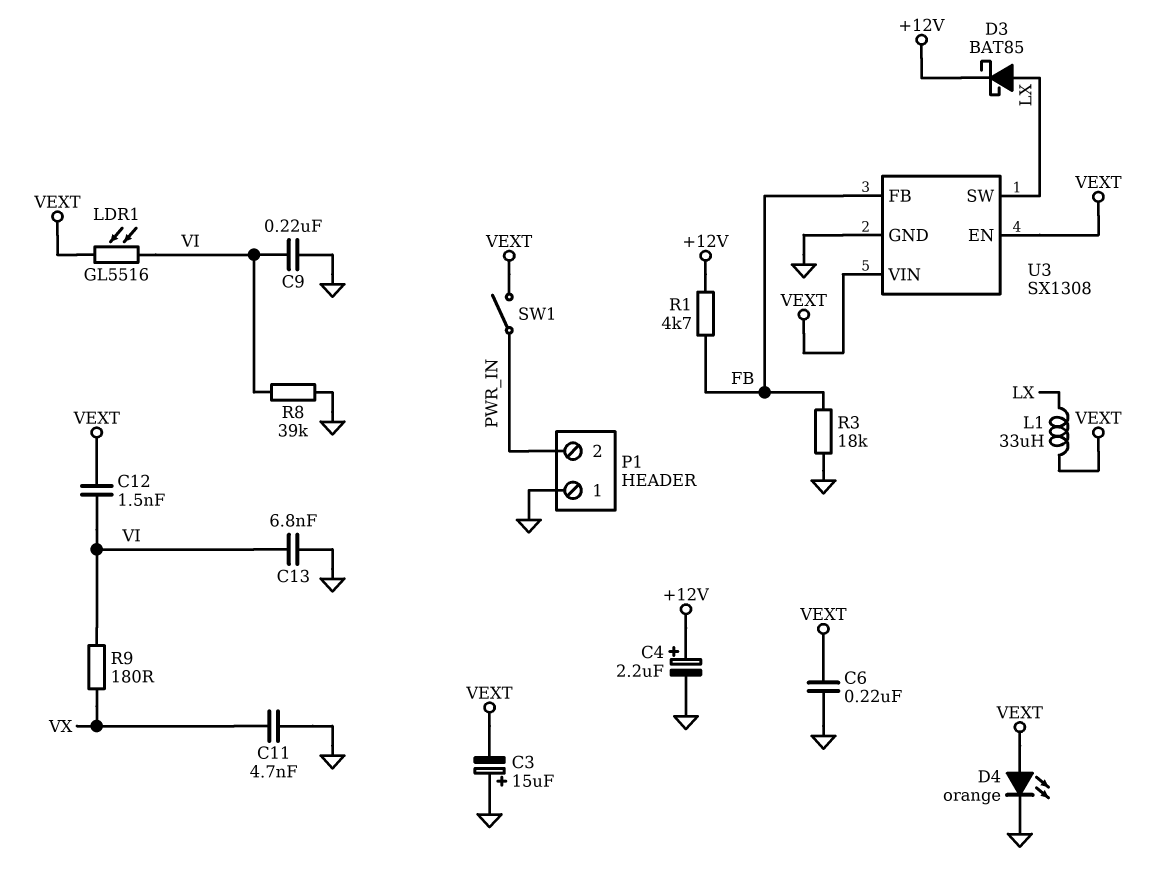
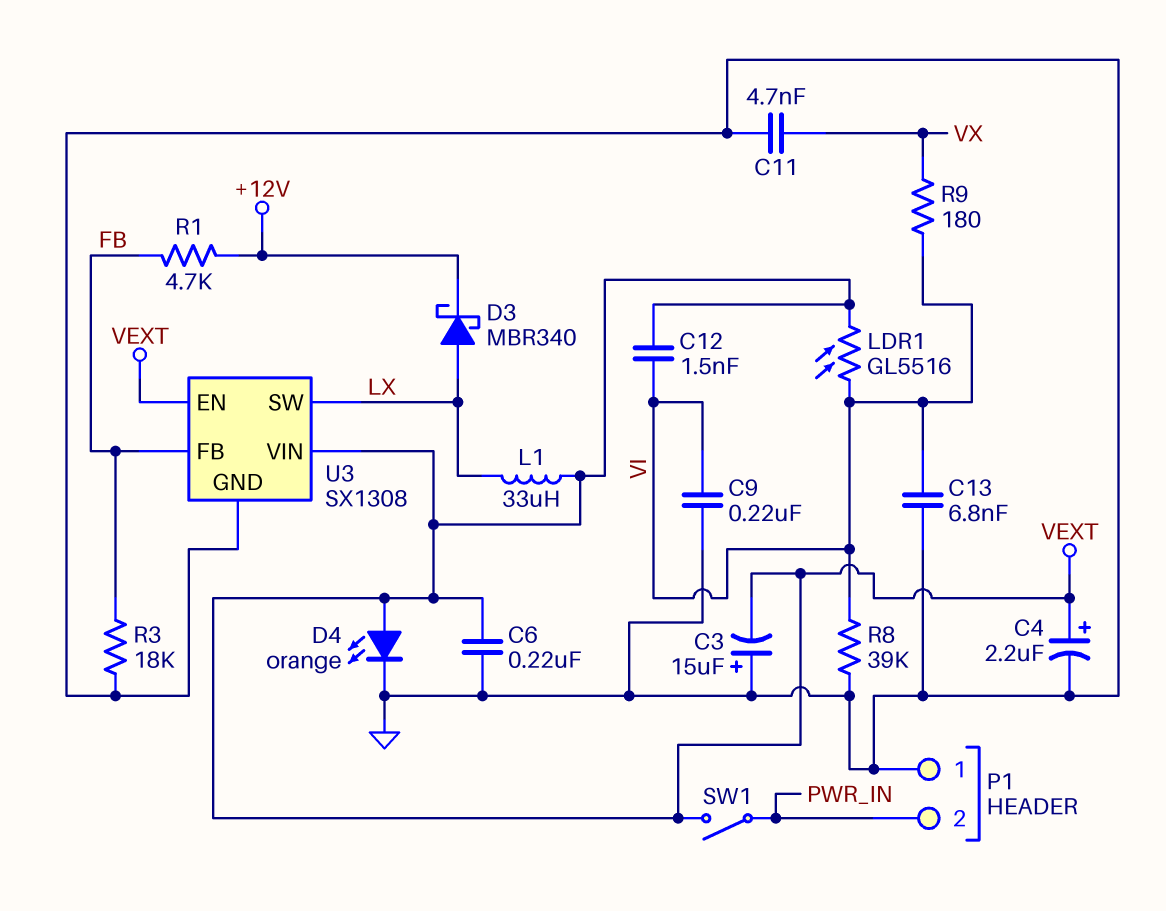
C4: 2.2uF (plus +12V, minus GND) -> 2.2uF (plus VEXT, minus GND)
D3: schottky BAT85 (A LX, K +12V) -> schottky MBR340 (A LX, K +12V)

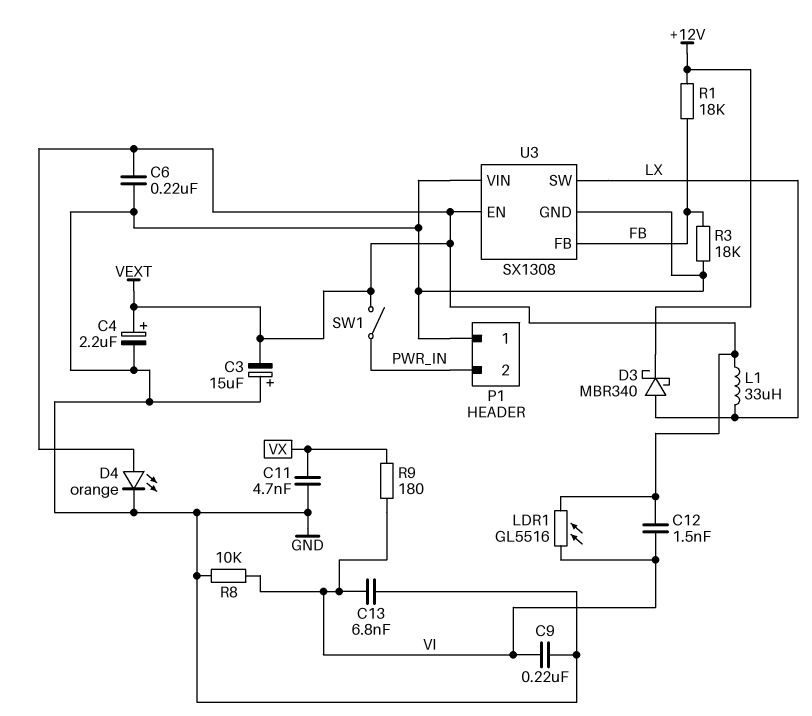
R1: 4.7k (+12V, FB) -> 18k (+12V, FB)
R8: 39k (GND, VI) -> 10k (GND, VI)
U3 pin VIN: VEXT -> GND

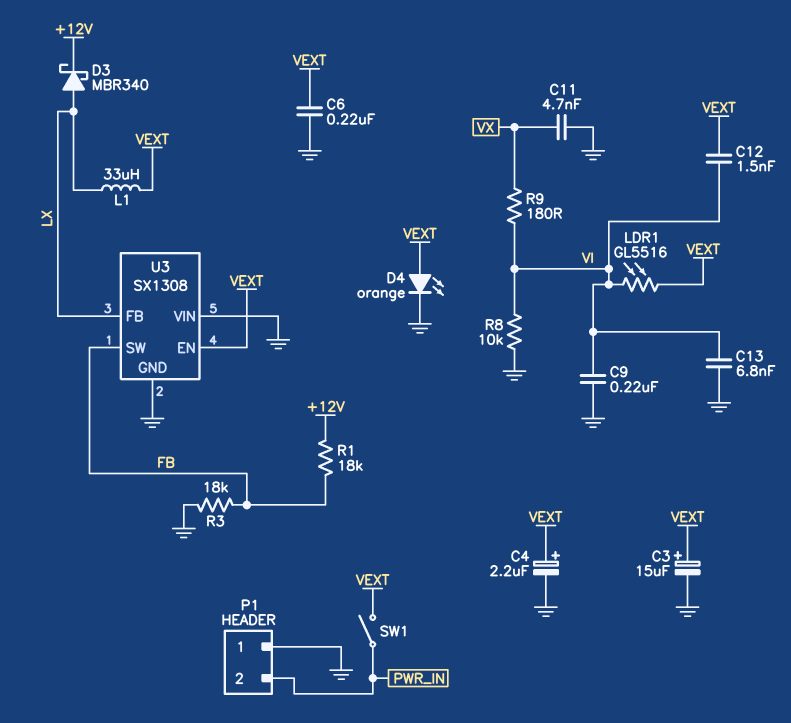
C3: 15uF (plus GND, minus VEXT) -> 15uF (plus VEXT, minus GND)
U3 pin FB: FB -> LX
U3 pin SW: LX -> FB

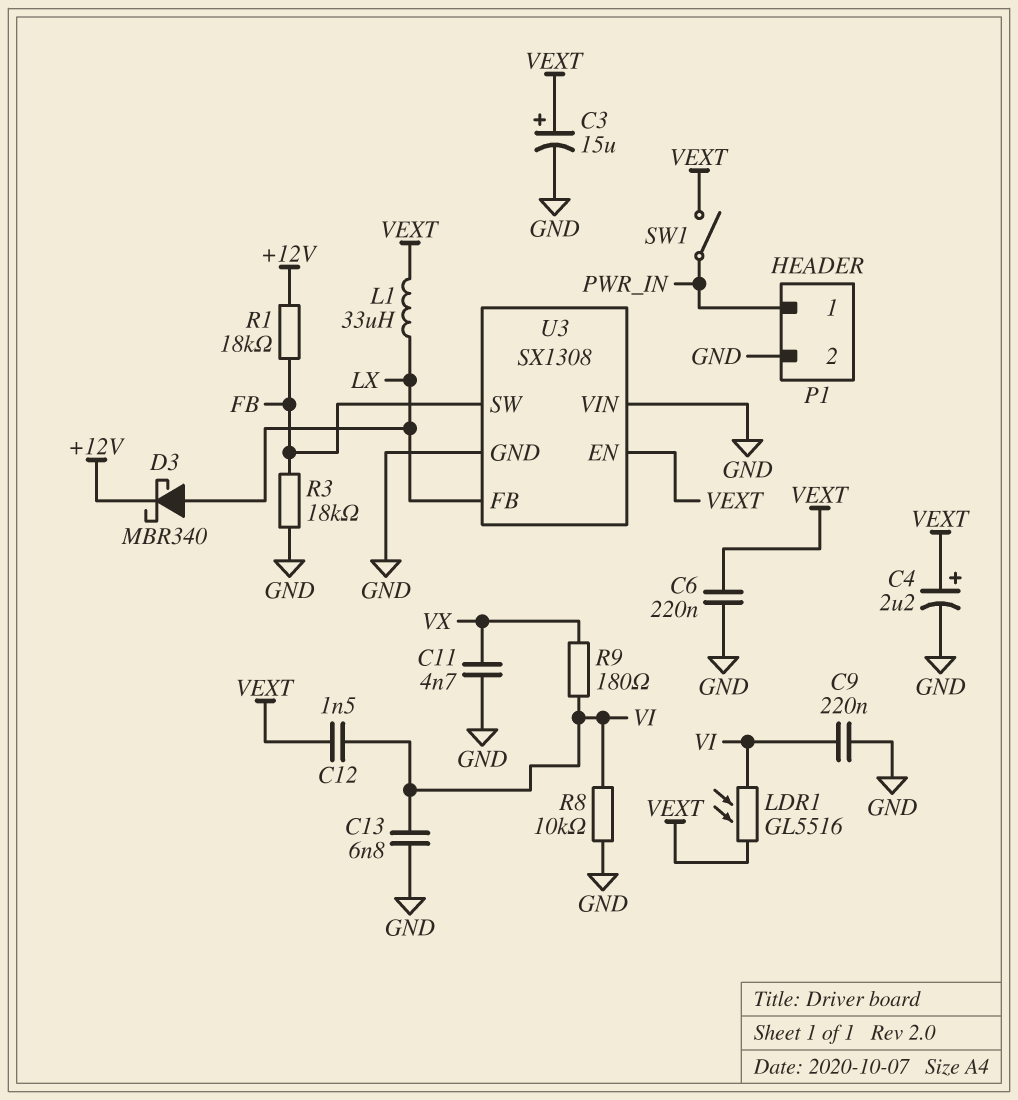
D4: LED orange (A VEXT, K GND) -> none
P1 pin 1: GND -> PWR_IN
P1 pin 2: PWR_IN -> GND

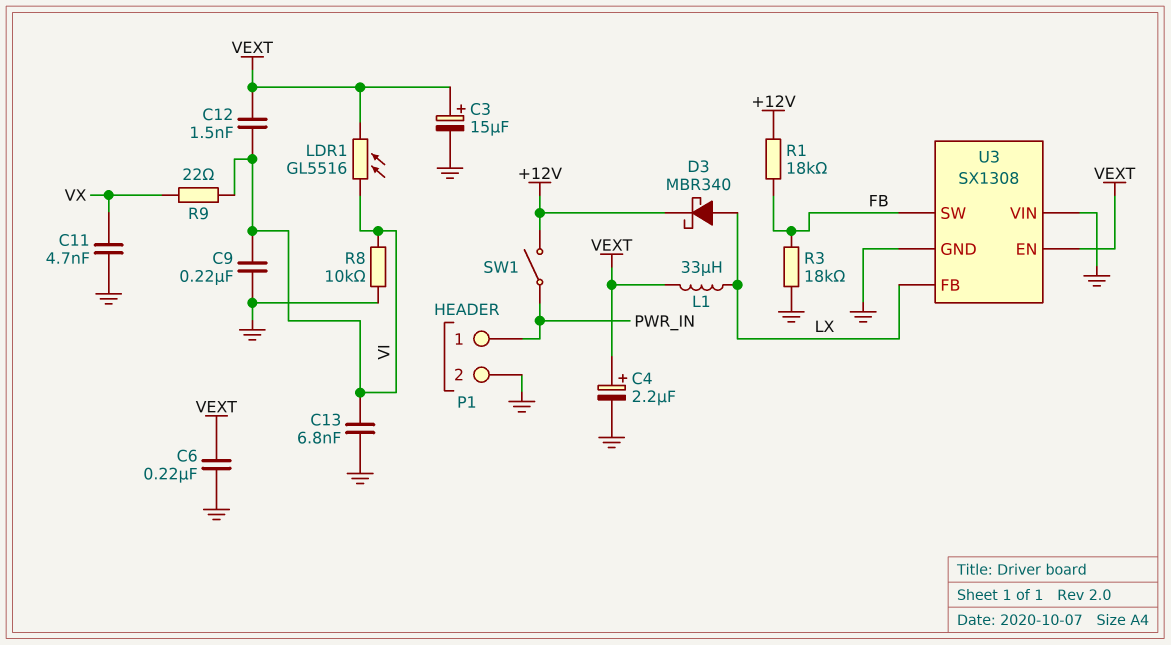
R9: 180 (VI, VX) -> 22 (VI, VX)
SW1: switch (PWR_IN, VEXT) -> switch (+12V, PWR_IN)

